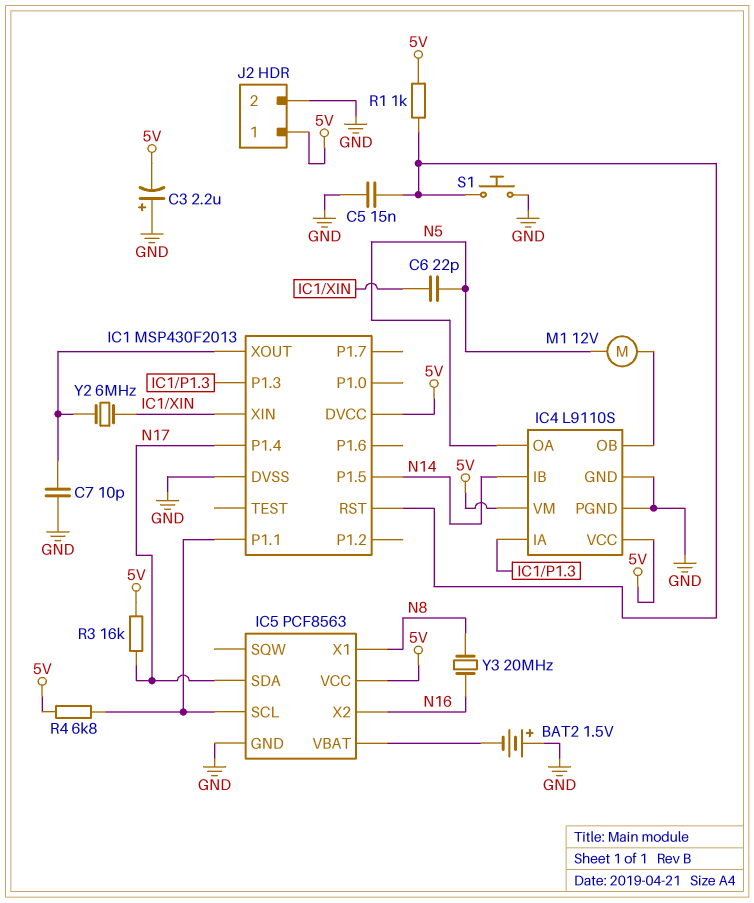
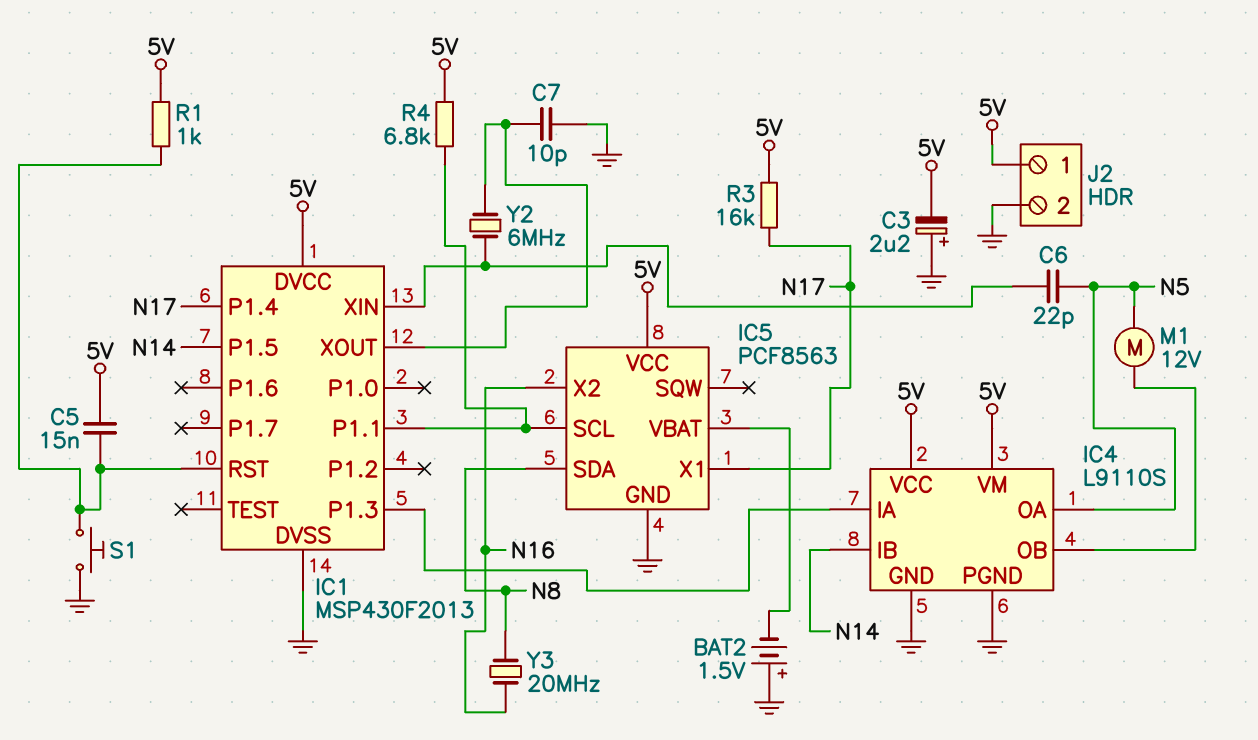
C5: 15nF (GND, IC1/RST) -> 15nF (5V, IC1/RST)
IC5 pin SDA: N17 -> N8
IC5 pin X1: N8 -> N17

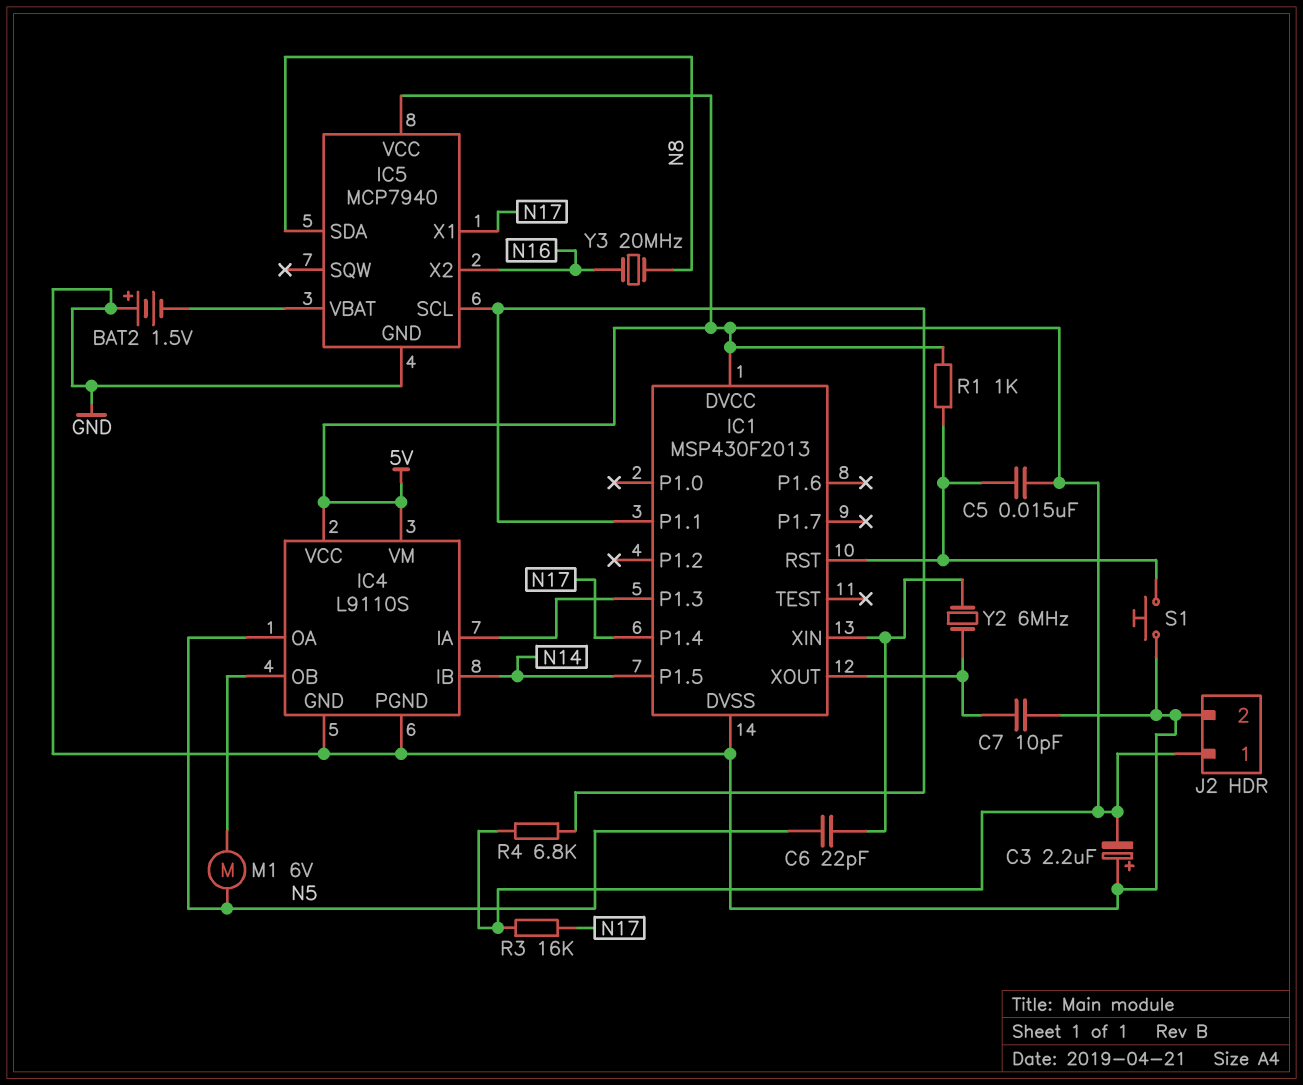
IC5: PCF8563 -> MCP7940
M1: motor 12V (IC4/OB, N5) -> motor 6V (IC4/OB, N5)

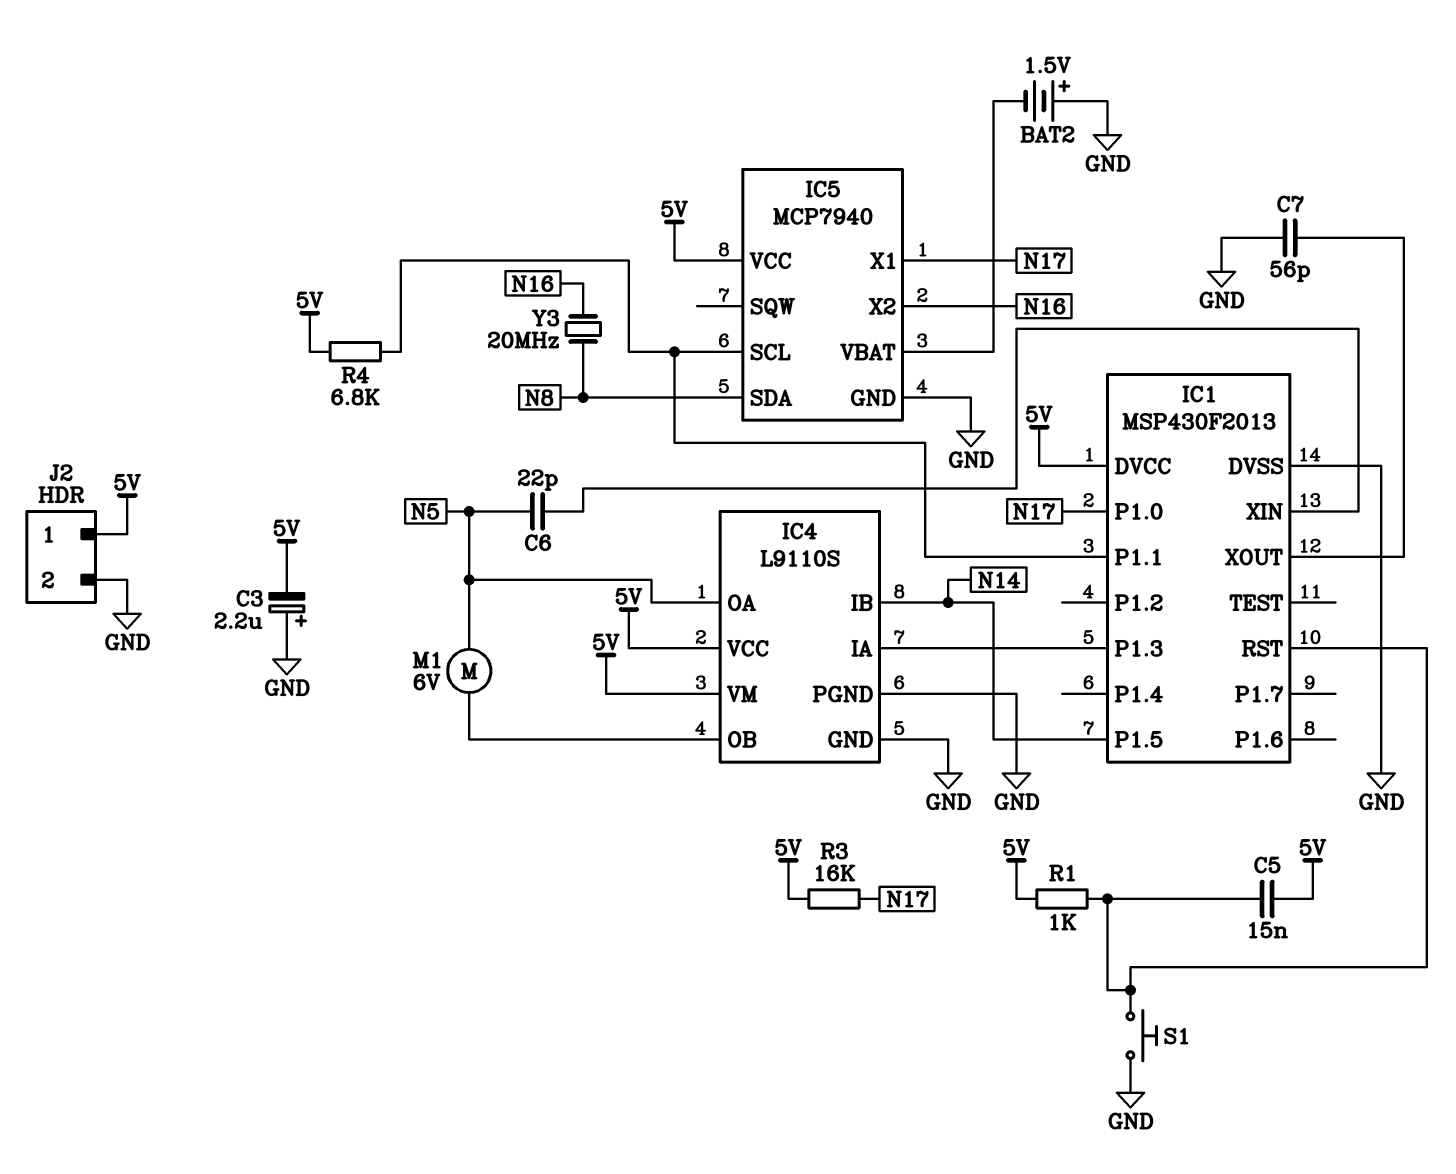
C7: 10pF (GND, IC1/XOUT) -> 56pF (GND, IC1/XOUT)
IC1 pin P1.0: none -> N17
IC1 pin P1.4: N17 -> none
Y2: 6MHz (IC1/XIN, IC1/XOUT) -> none

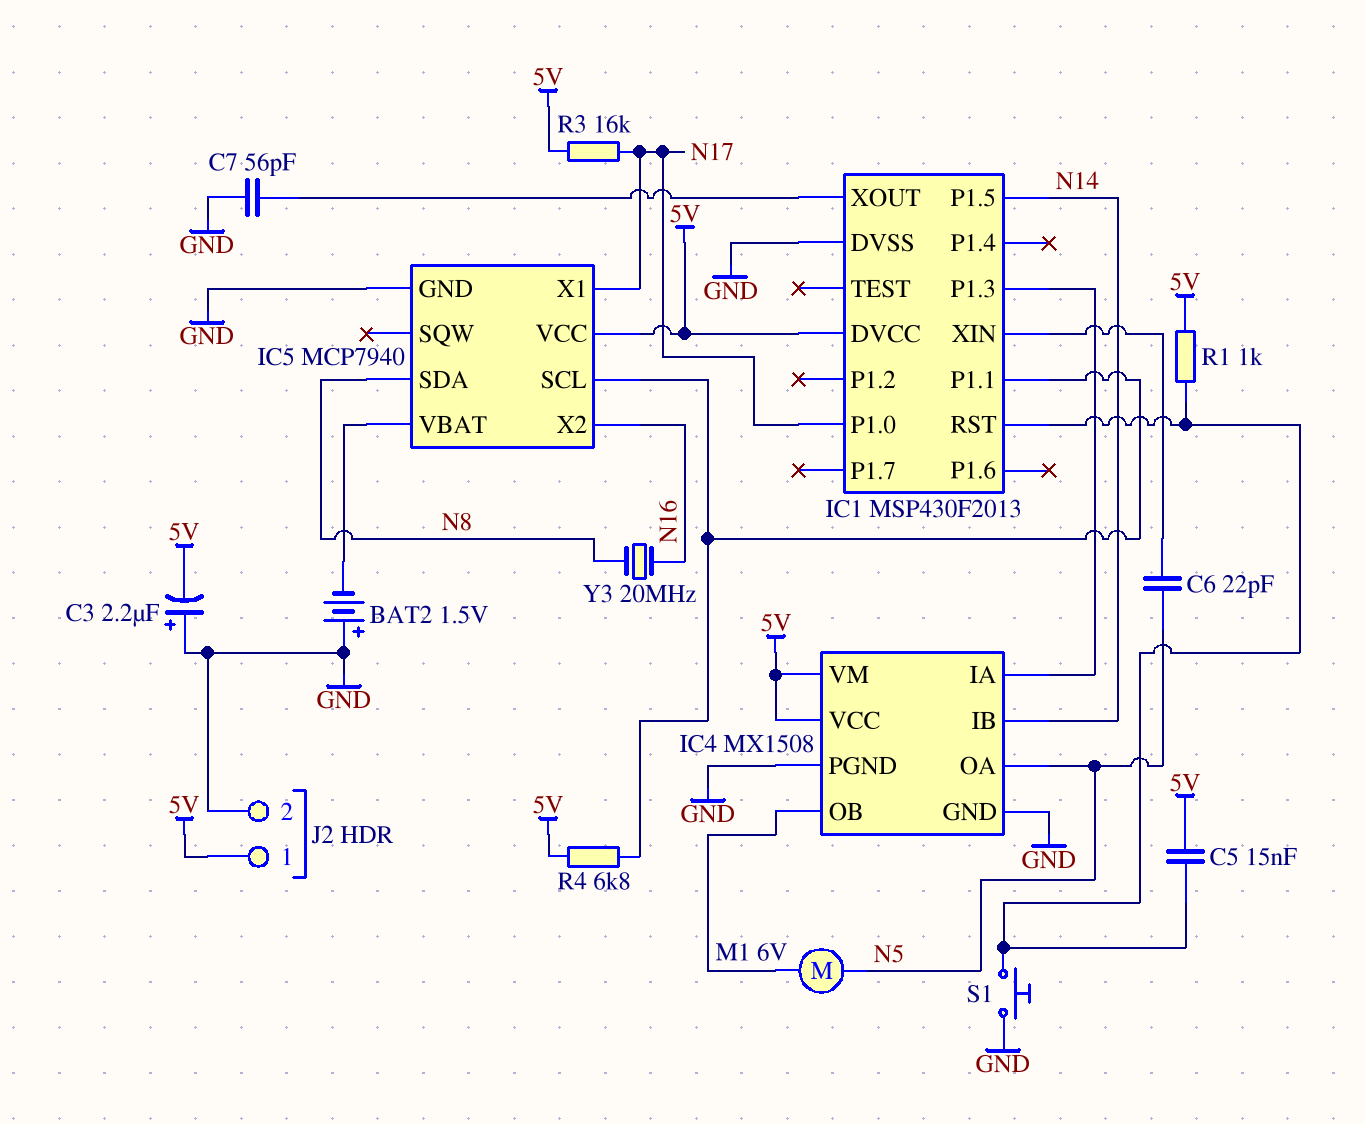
IC4: L9110S -> MX1508

